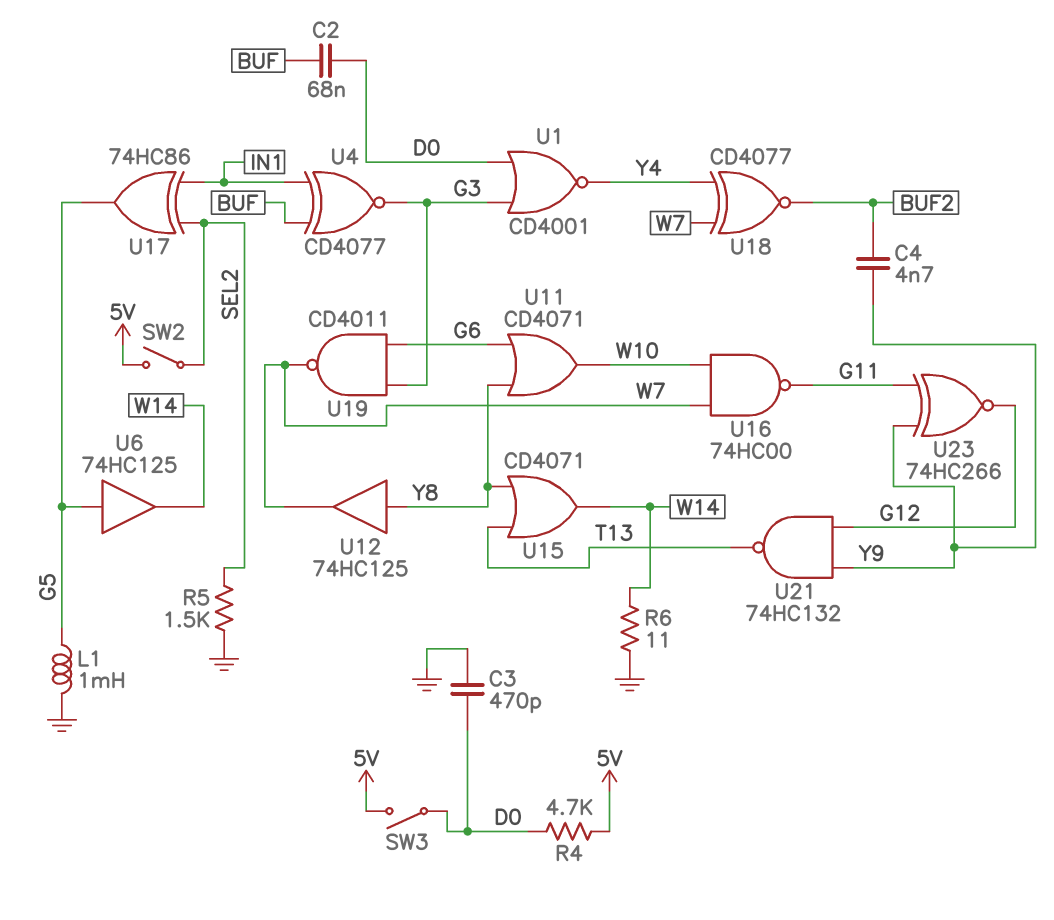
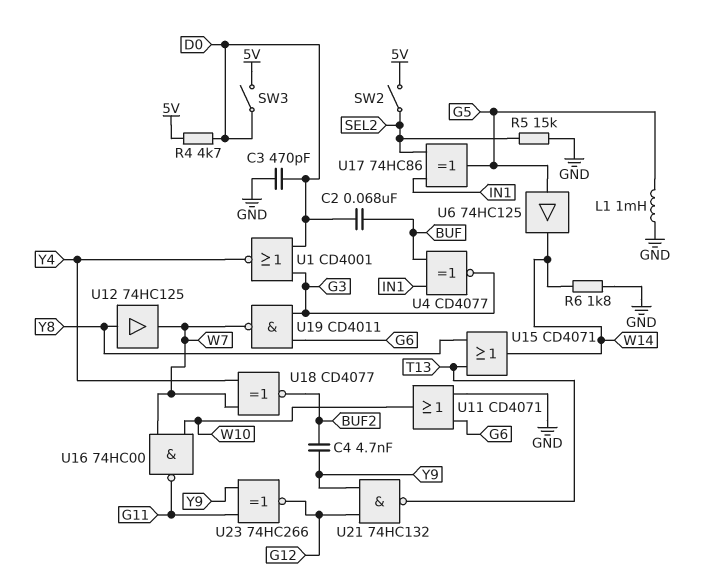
R5: 1.5k (GND, SEL2) -> 15k (GND, SEL2)
R6: 11 (GND, W14) -> 1.8k (GND, W14)
U11: OR CD4071 (in G6, in Y8, out W10) -> OR CD4071 (in G6, in GND, out W10)

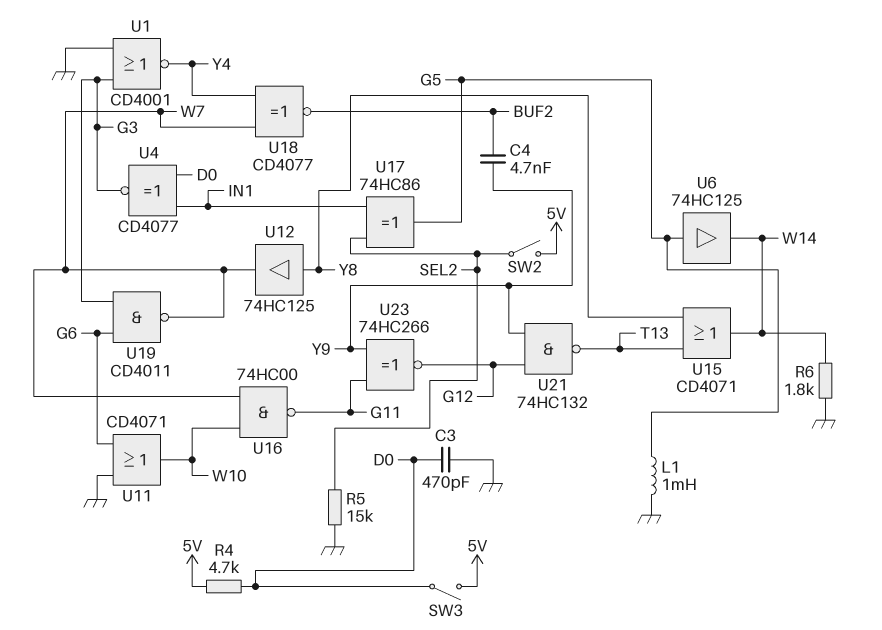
C2: 68nF (BUF, D0) -> none
U1: NOR CD4001 (in D0, in G3, out Y4) -> NOR CD4001 (in G3, in GND, out Y4)
U4: XNOR CD4077 (in BUF, in IN1, out G3) -> XNOR CD4077 (in D0, in IN1, out G3)

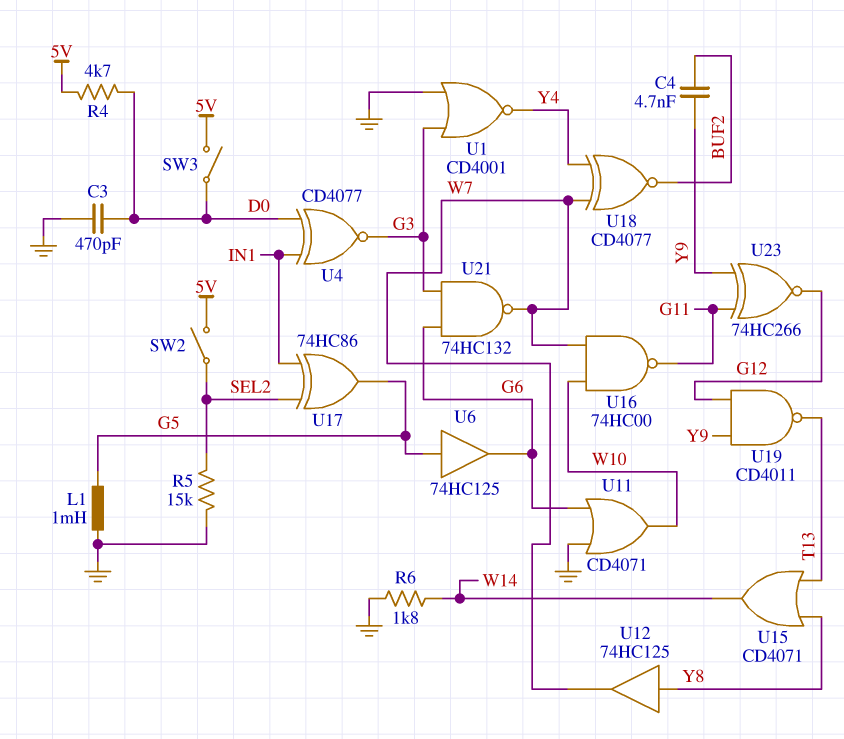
U6: buffer 74HC125 (in G5, out W14) -> buffer 74HC125 (in G5, out G6)
U19: NAND CD4011 (in G3, in G6, out W7) -> NAND CD4011 (in G12, in Y9, out T13)
U21: NAND 74HC132 (in G12, in Y9, out T13) -> NAND 74HC132 (in G3, in G6, out W7)

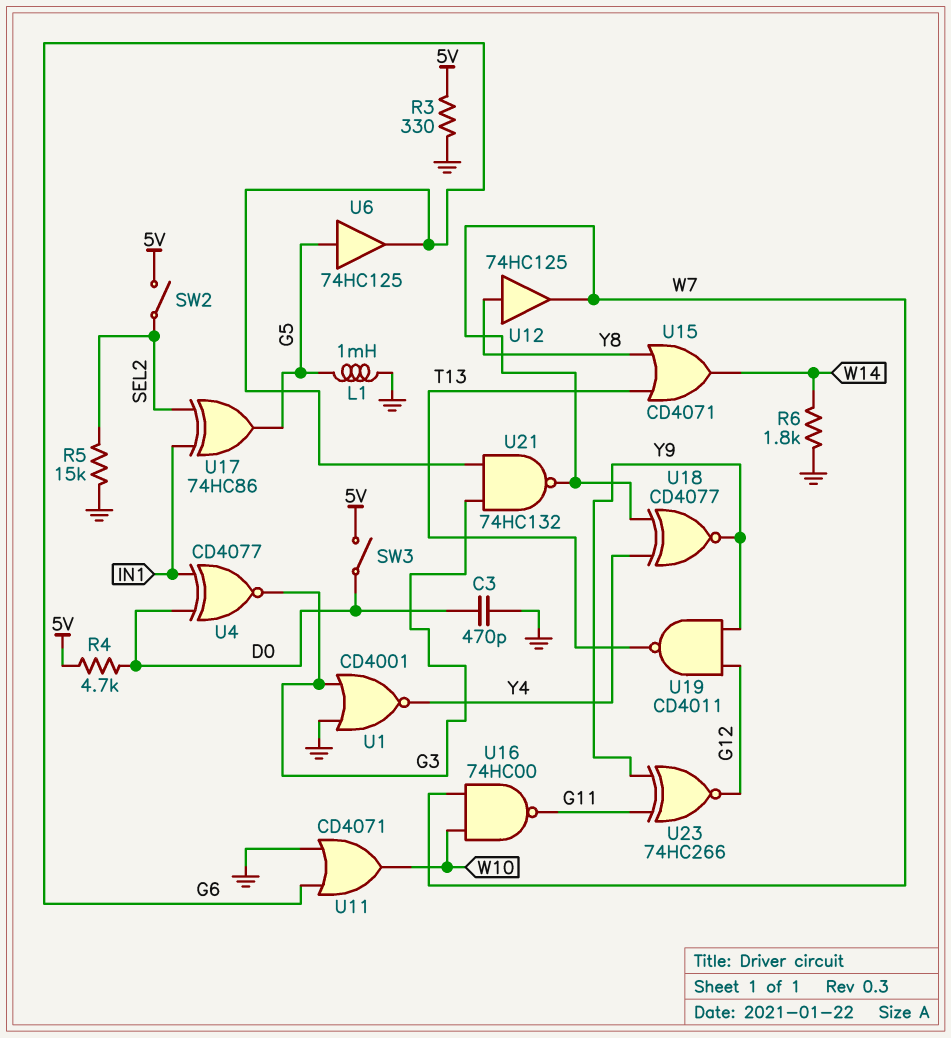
C4: 4.7nF (BUF2, Y9) -> none
R3: none -> 330 (5V, GND)
U18: XNOR CD4077 (in W7, in Y4, out BUF2) -> XNOR CD4077 (in W7, in Y4, out Y9)

